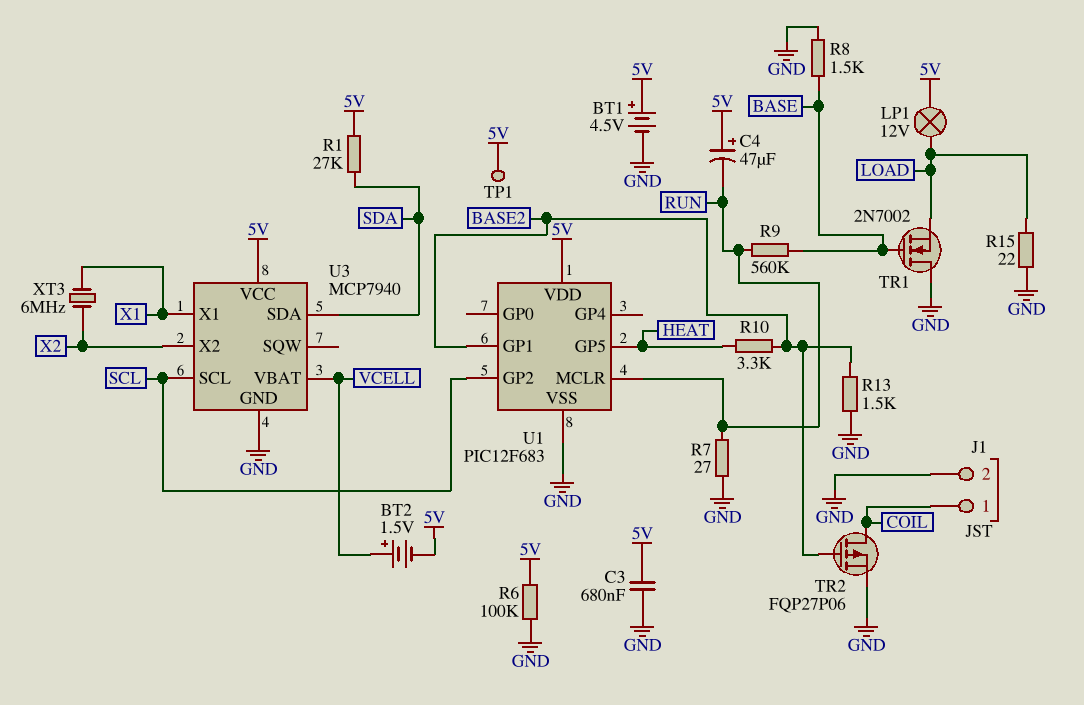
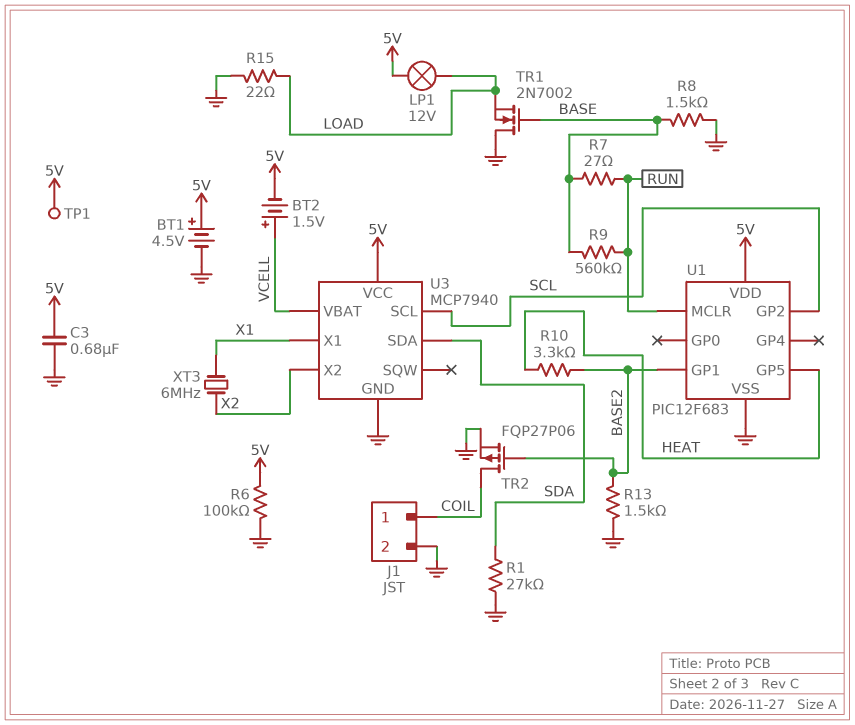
C4: 47uF (plus 5V, minus RUN) -> none
R1: 27k (5V, SDA) -> 27k (GND, SDA)
R7: 27 (GND, RUN) -> 27 (BASE, RUN)

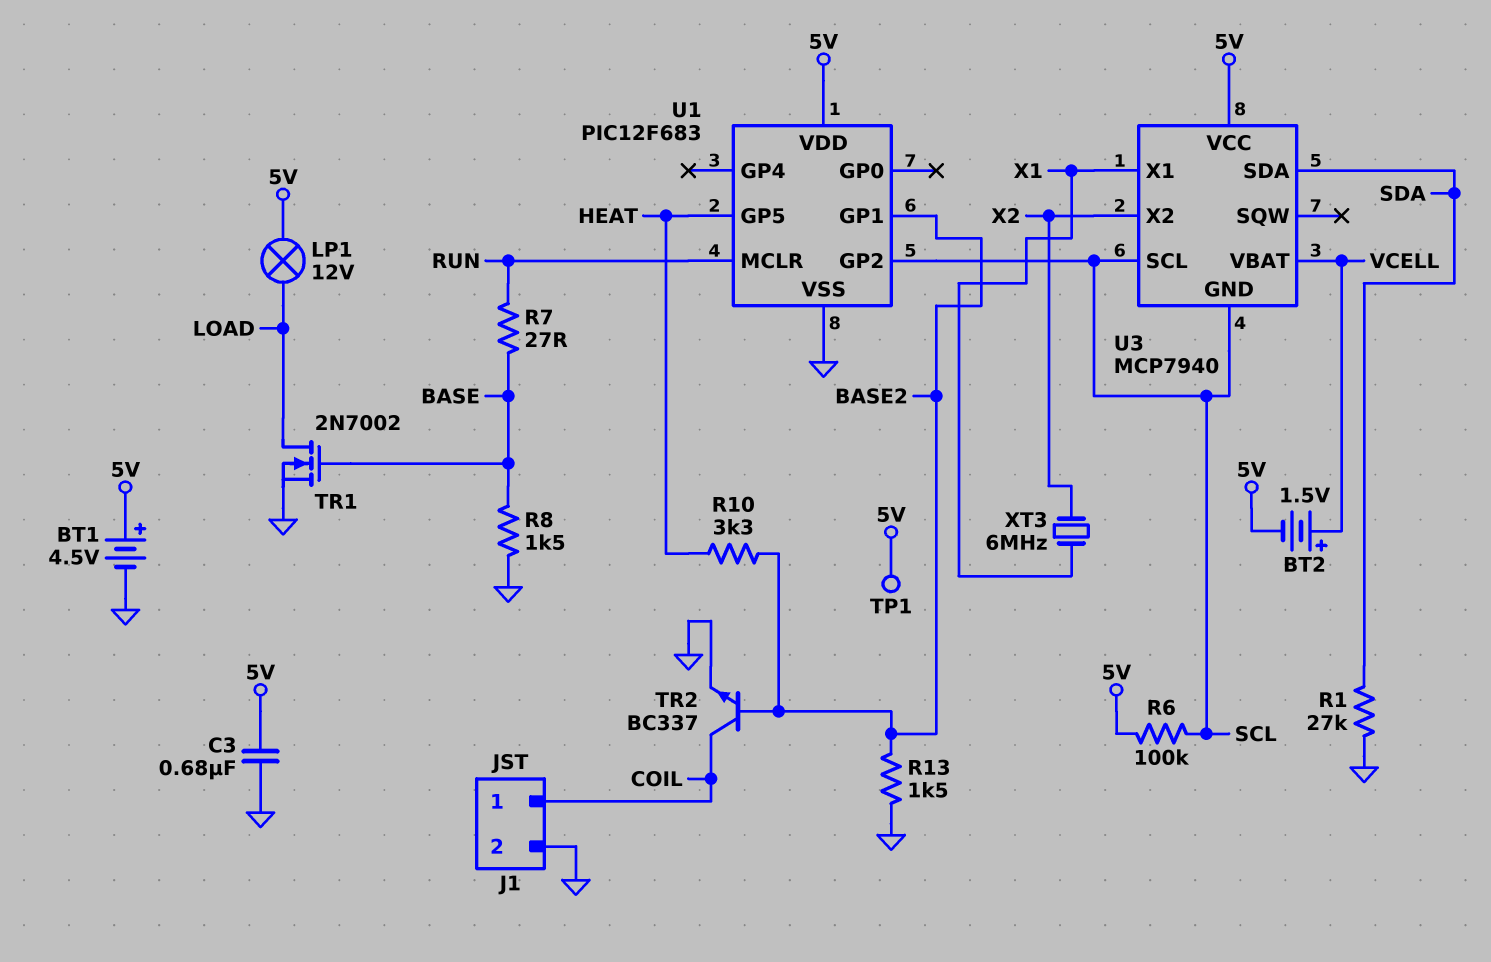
R6: 100k (5V, GND) -> 100k (5V, SCL)
R9: 560k (BASE, RUN) -> none
R15: 22 (GND, LOAD) -> none
TR1: NMOS 2N7002 (G BASE, D GND, S LOAD) -> NMOS 2N7002 (G BASE, D LOAD, S GND)
TR2: PMOS FQP27P06 (G BASE2, D COIL, S GND) -> NPN BC337 (B BASE2, C COIL, E GND)
U3 pin GND: GND -> SCL

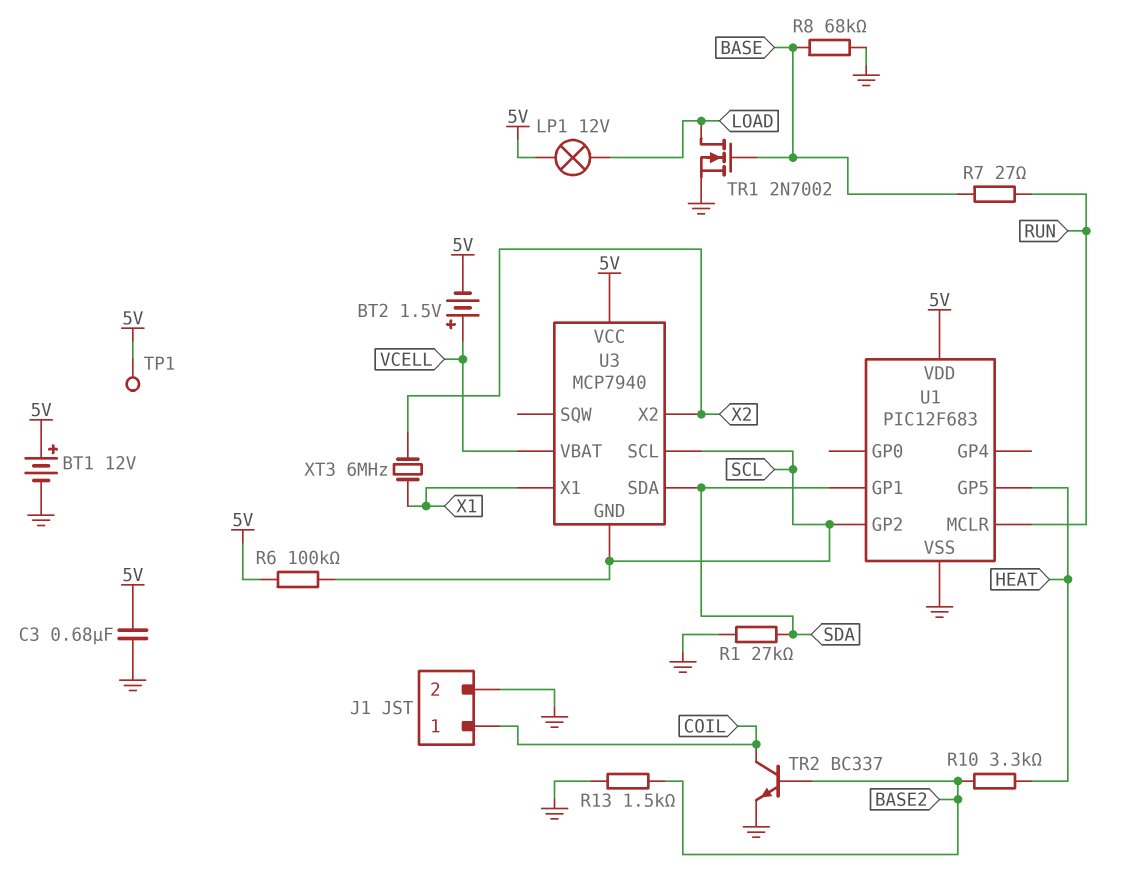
BT1: 4.5V (plus 5V, minus GND) -> 12V (plus 5V, minus GND)
R8: 1.5k (BASE, GND) -> 68k (BASE, GND)
U1 pin GP1: BASE2 -> SDA

